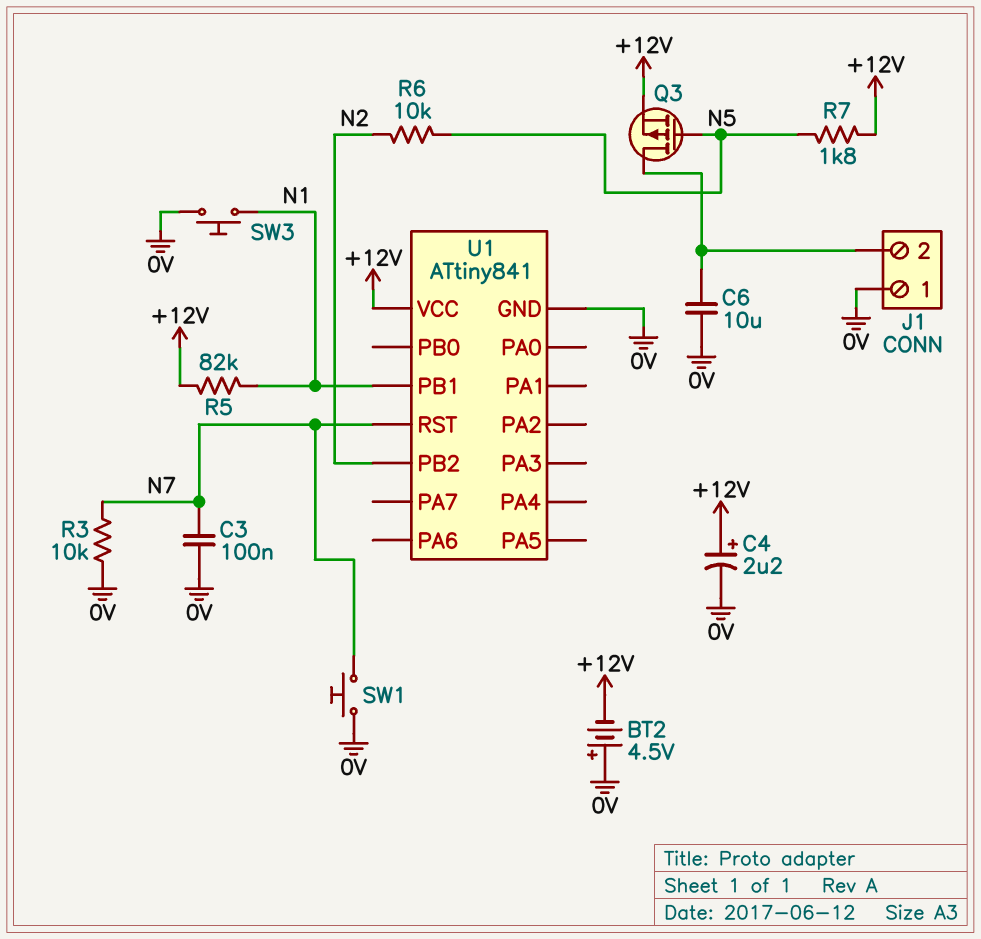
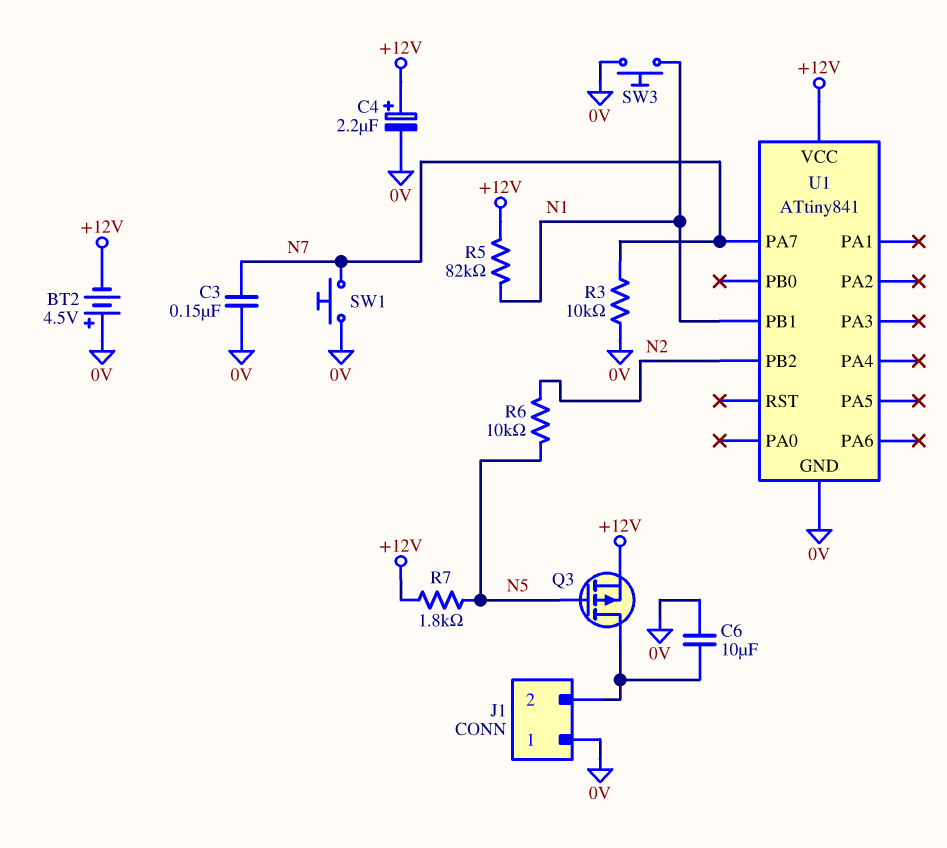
C3: 100nF (0V, N7) -> 150nF (0V, N7)
U1 pin PA7: none -> N7
U1 pin RST: N7 -> none

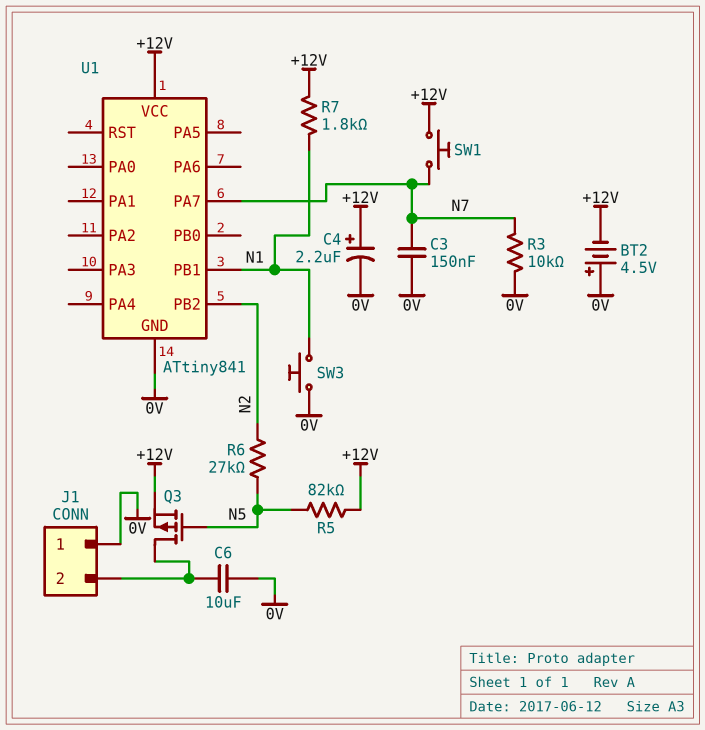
R5: 82k (+12V, N1) -> 82k (+12V, N5)
R6: 10k (N2, N5) -> 27k (N2, N5)
R7: 1.8k (+12V, N5) -> 1.8k (+12V, N1)
SW1: button (0V, N7) -> button (+12V, N7)

